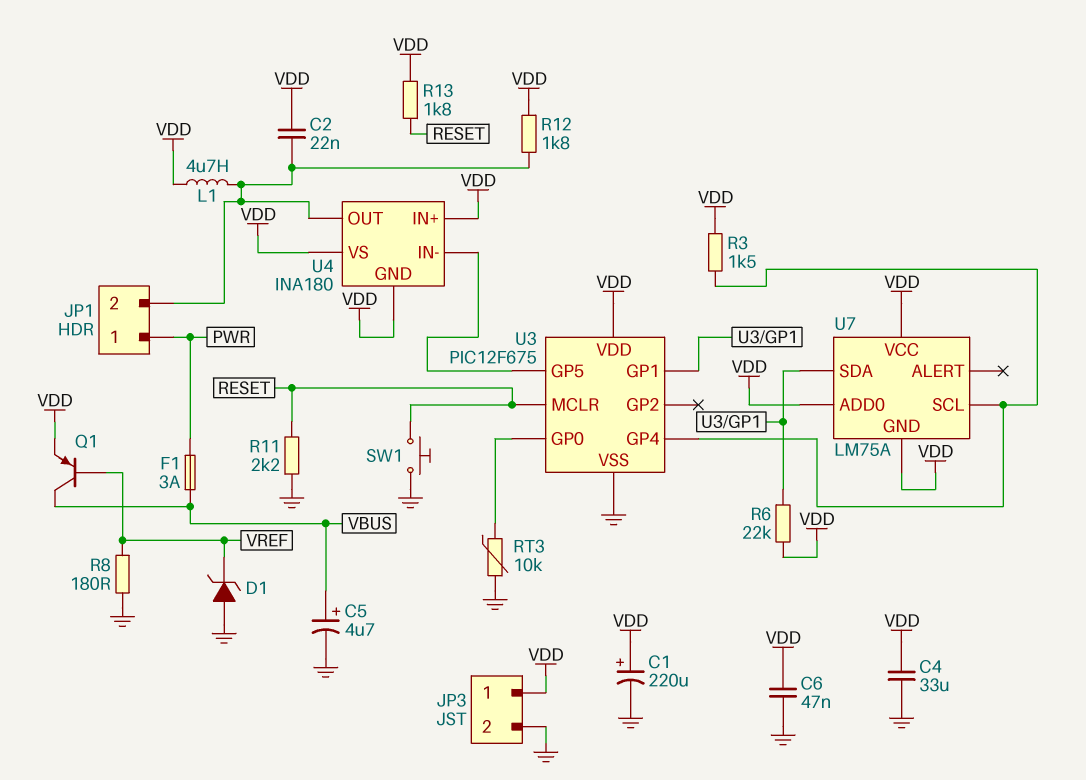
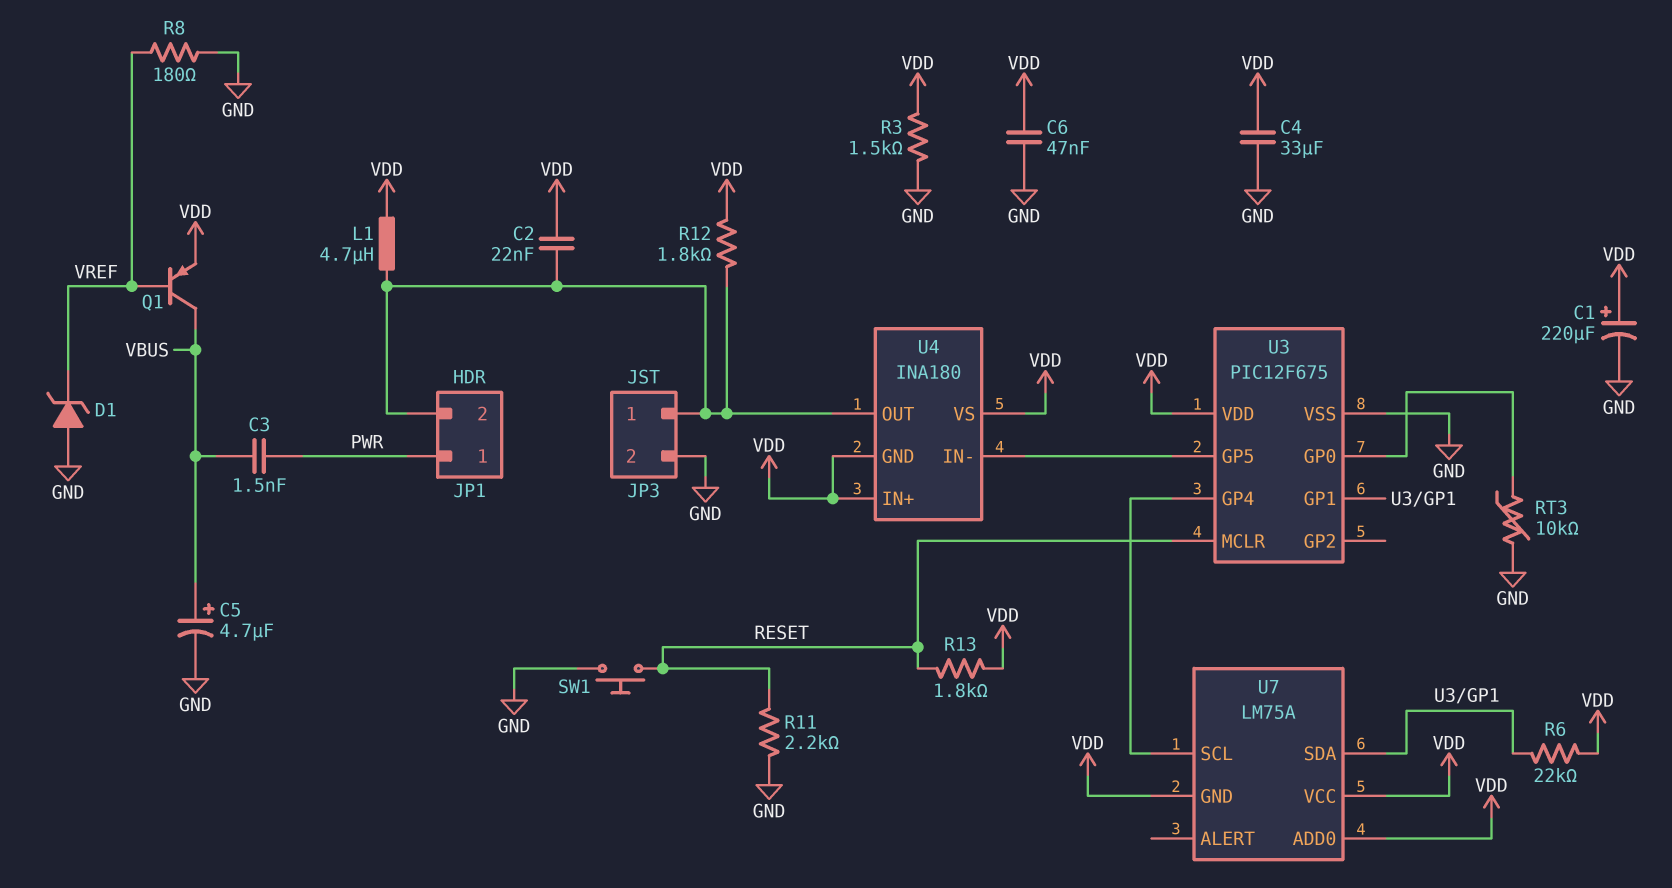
C3: none -> 1.5nF (PWR, VBUS)
F1: 3A (PWR, VBUS) -> none
JP3 pin 1: VDD -> JP1/2
R3: 1.5k (U3/GP4, VDD) -> 1.5k (GND, VDD)

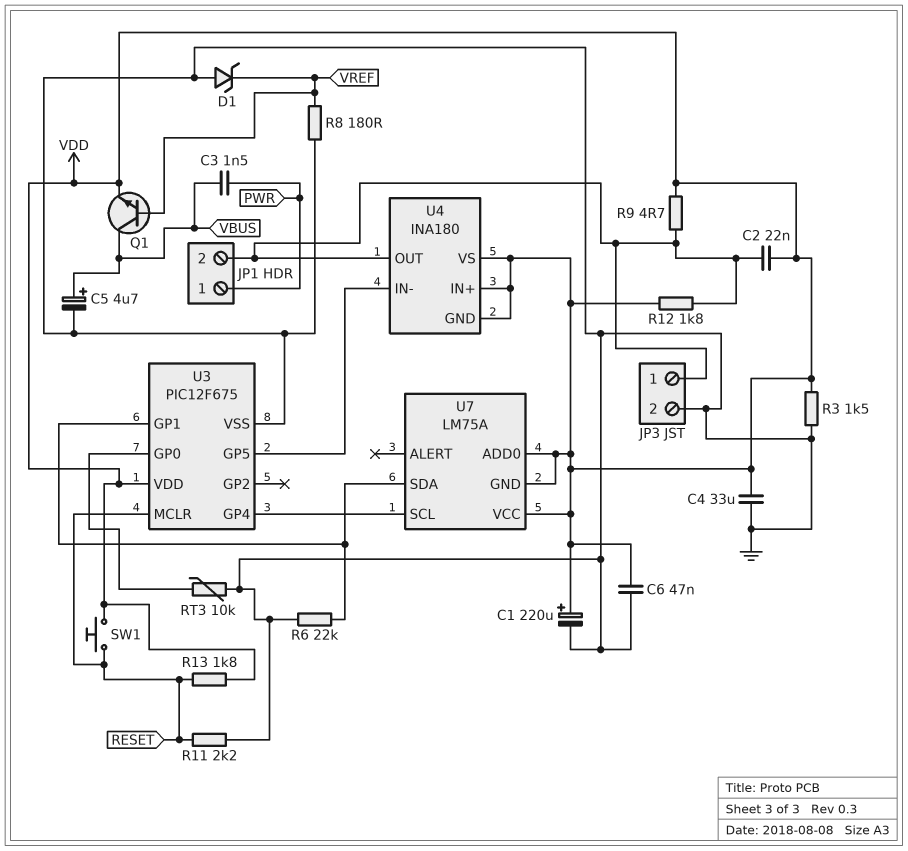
L1: 4.7uH (JP1/2, VDD) -> none
Q1: PNP (B VREF, C VBUS, E VDD) -> NPN (B VREF, C VBUS, E VDD)
R6: 22k (U3/GP1, VDD) -> 22k (GND, U3/GP1)
R9: none -> 4.7 (JP1/2, VDD)
SW1: button (GND, RESET) -> button (RESET, VDD)

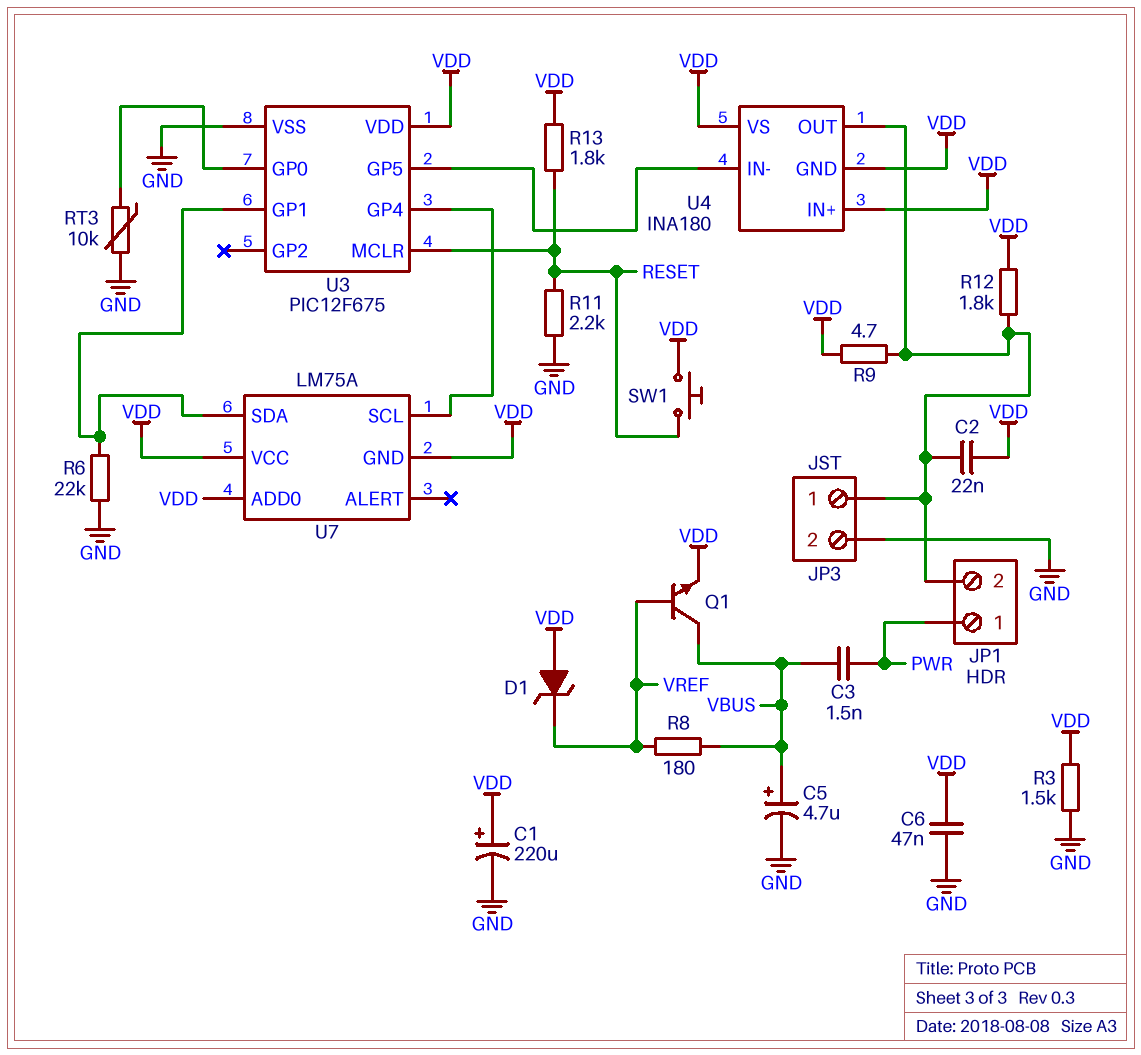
C4: 33uF (GND, VDD) -> none
D1: zener (A GND, K VREF) -> zener (A VDD, K VREF)
R8: 180 (GND, VREF) -> 180 (VBUS, VREF)

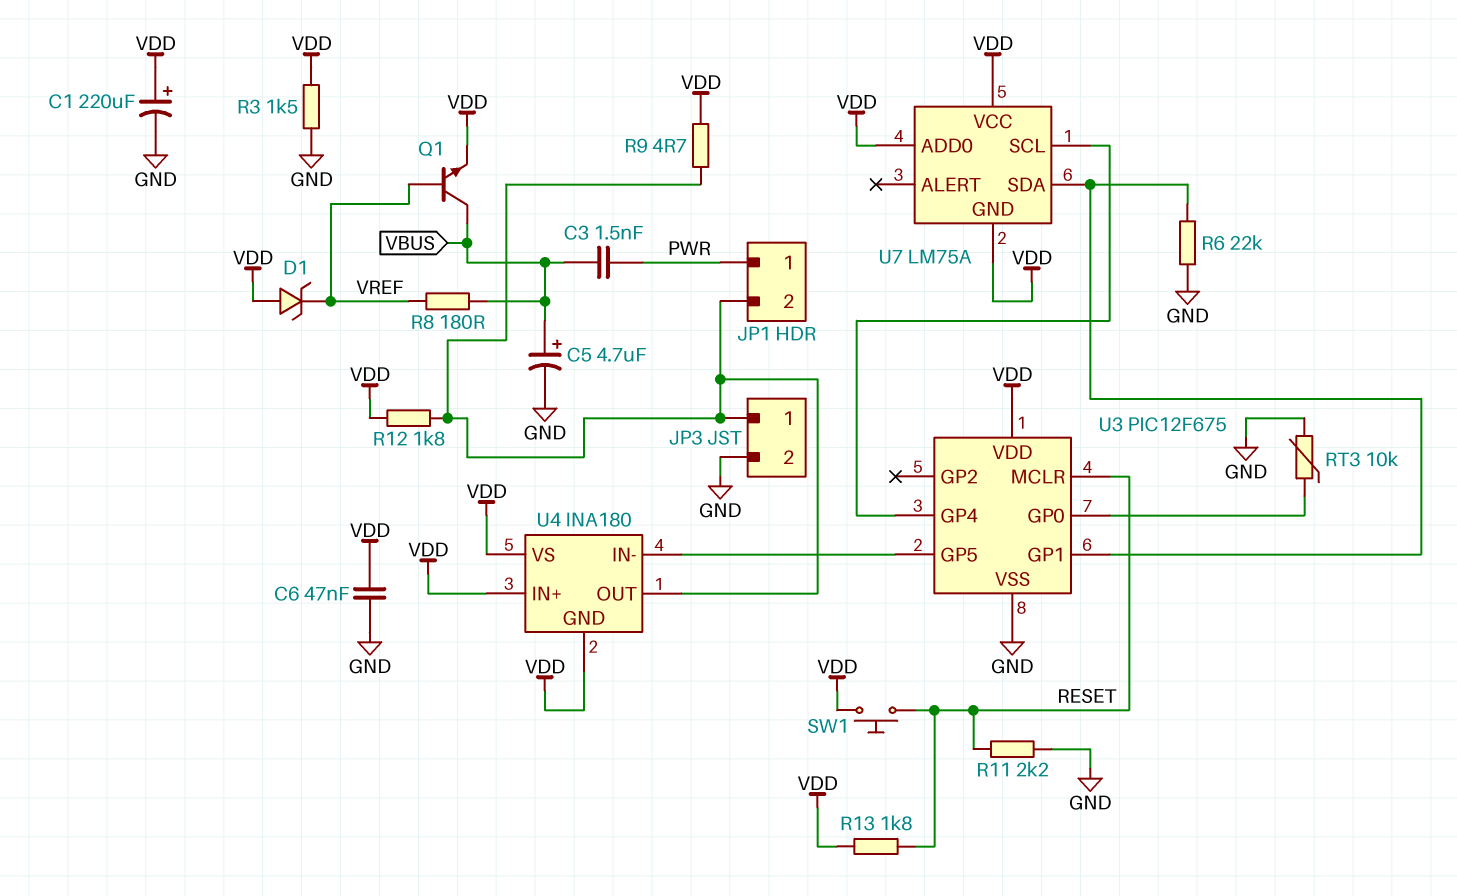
C2: 22nF (JP1/2, VDD) -> none

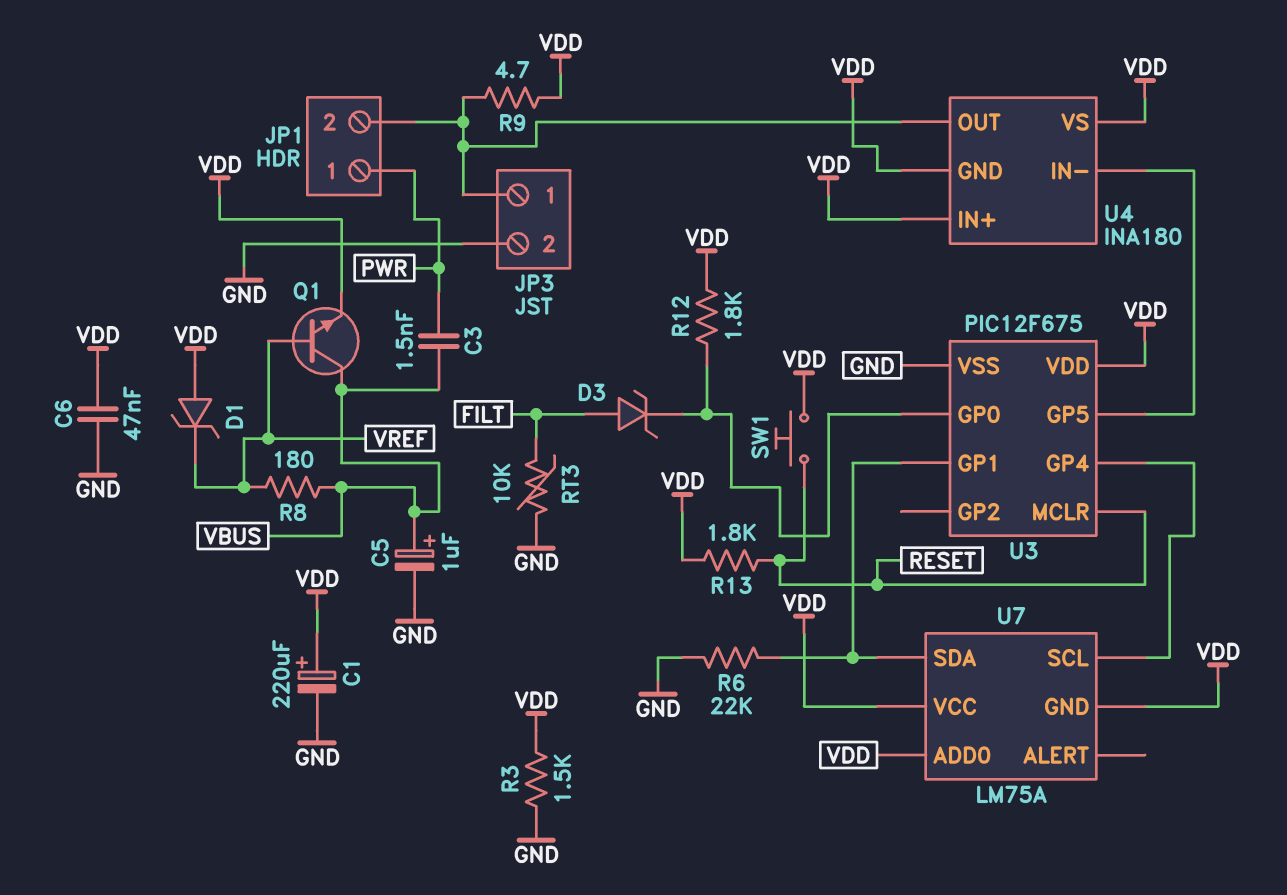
C5: 4.7uF (plus VBUS, minus GND) -> 1uF (plus VBUS, minus GND)
D3: none -> zener (A FILT, K U3/GP0)
R11: 2.2k (GND, RESET) -> none
R12: 1.8k (JP1/2, VDD) -> 1.8k (U3/GP0, VDD)
RT3: 10k (GND, U3/GP0) -> 10k (FILT, GND)

